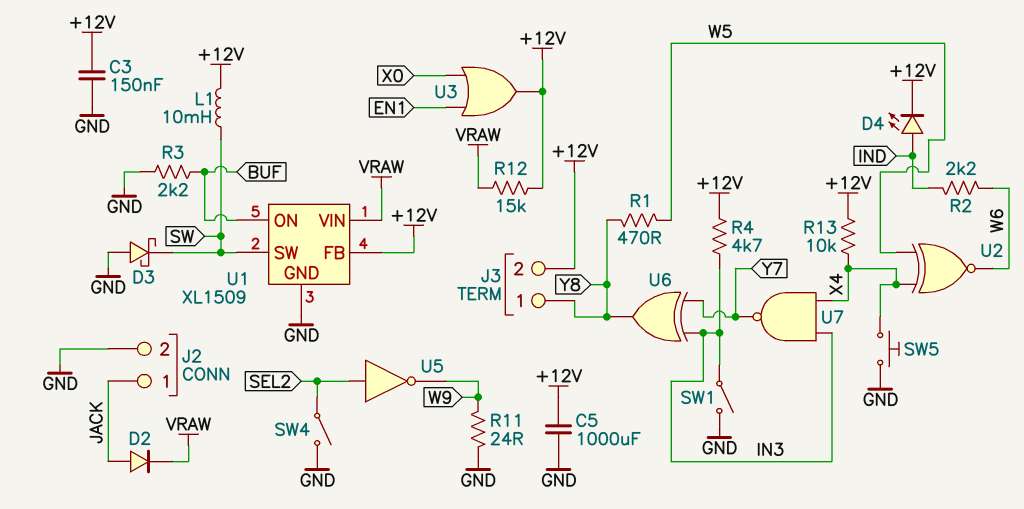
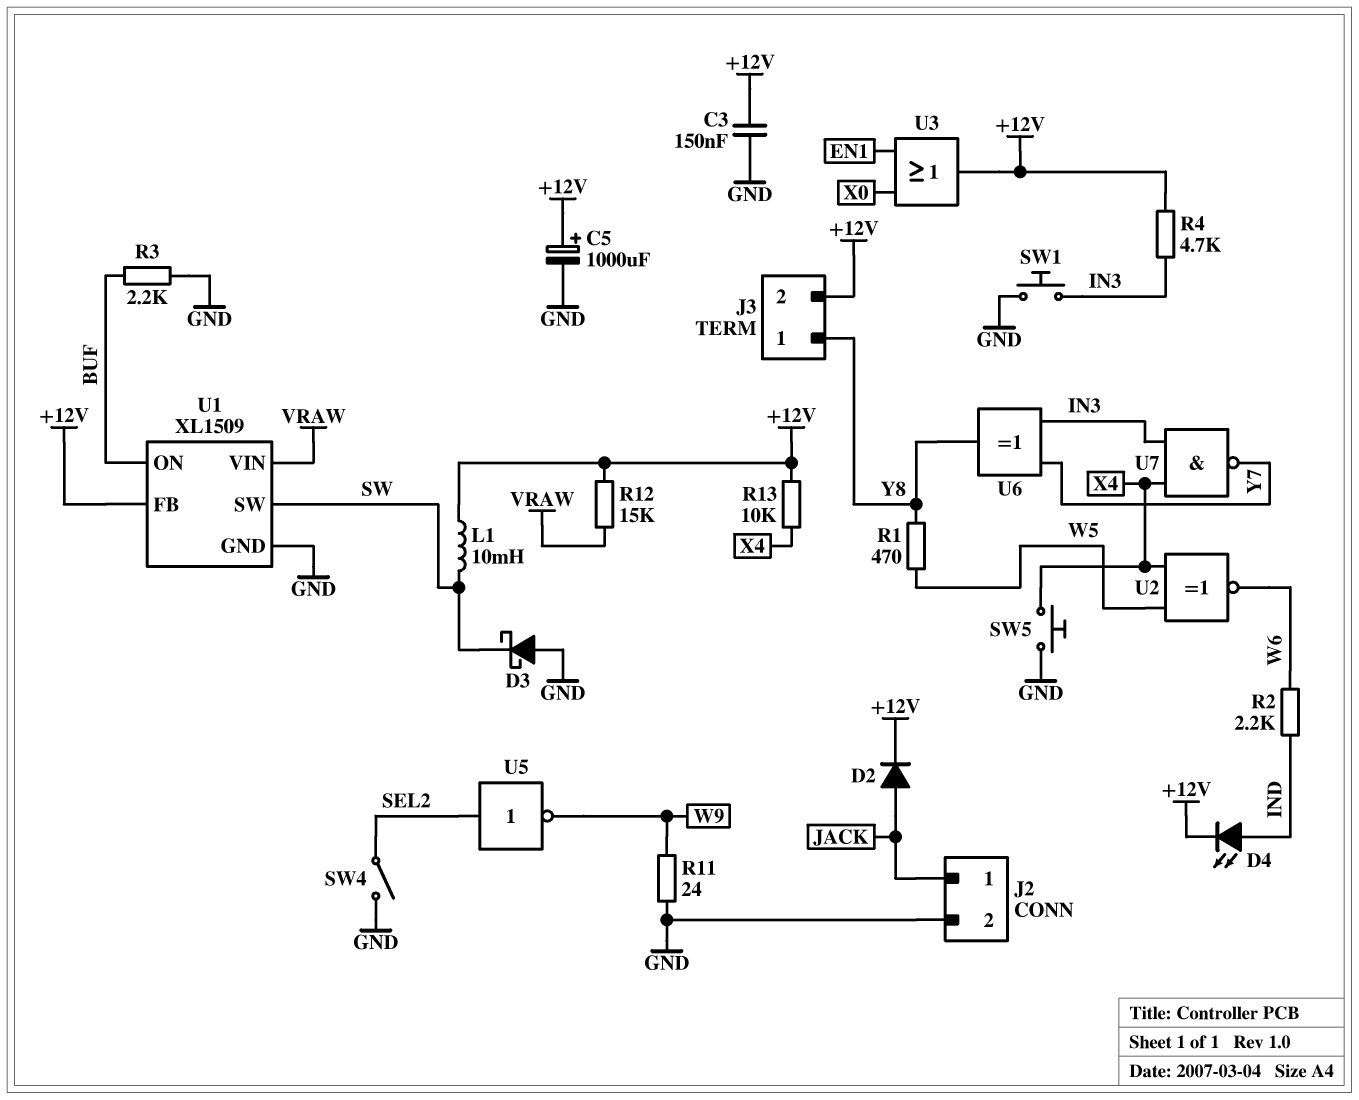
C5: 1000uF (+12V, GND) -> 1000uF (plus +12V, minus GND)
D2: diode (A JACK, K VRAW) -> diode (A JACK, K +12V)
SW1: switch (GND, IN3) -> button (GND, IN3)

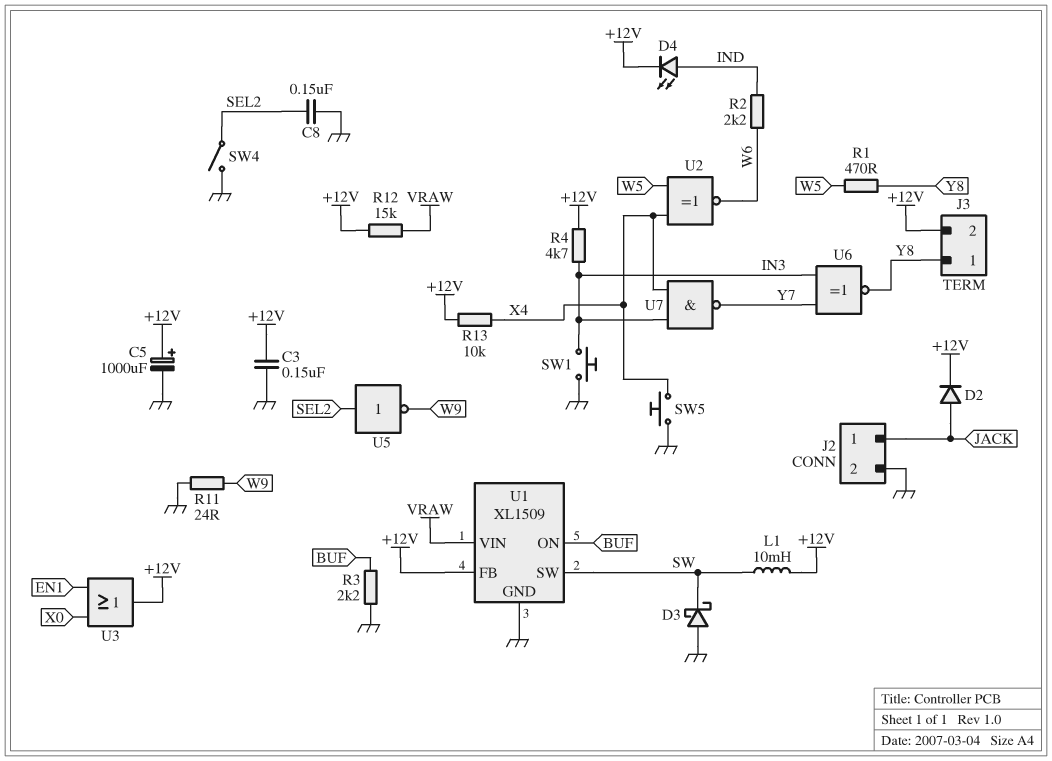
C8: none -> 150nF (GND, SEL2)
U6: XOR (in IN3, in Y7, out Y8) -> XNOR (in IN3, in Y7, out Y8)

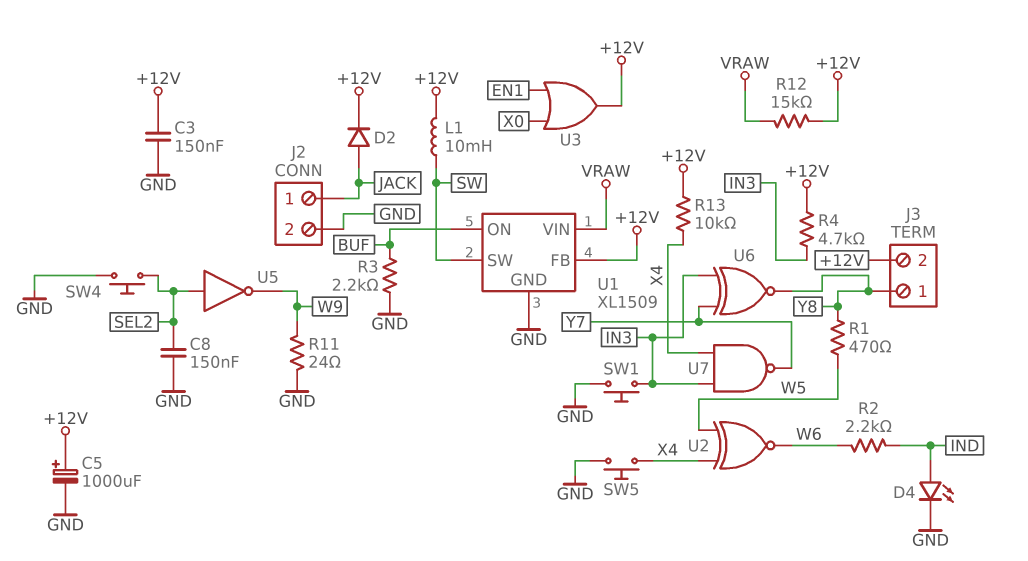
D3: schottky (A GND, K SW) -> none
D4: LED (A IND, K +12V) -> LED (A IND, K GND)
SW4: switch (GND, SEL2) -> button (GND, SEL2)

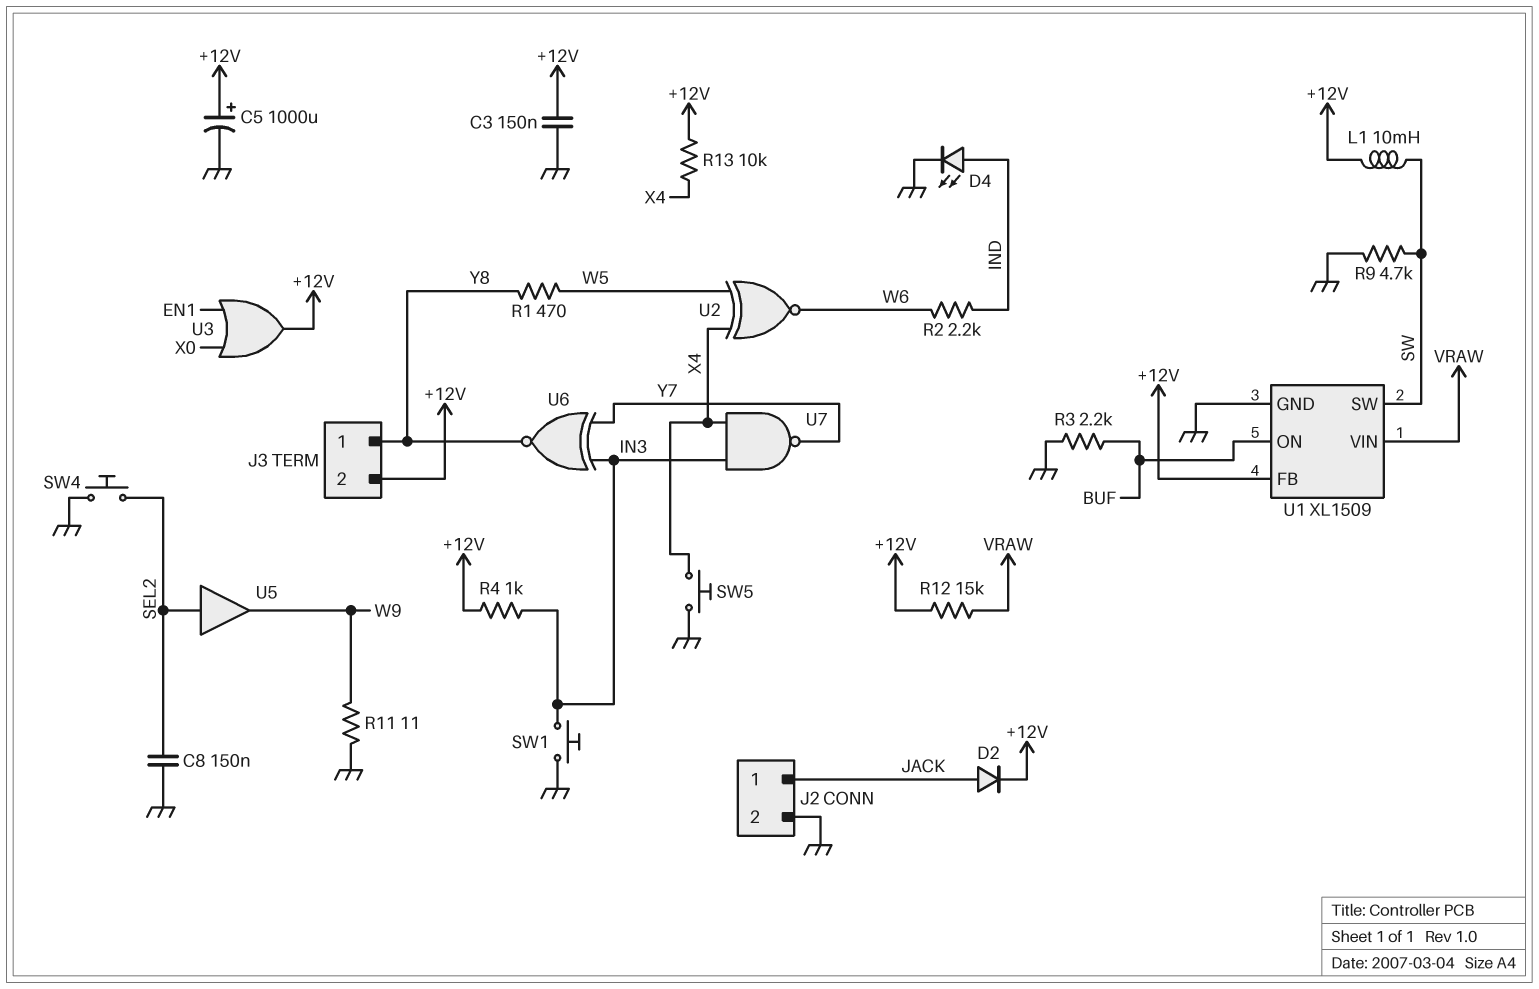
R4: 4.7k (+12V, IN3) -> 1k (+12V, IN3)
R9: none -> 4.7k (GND, SW)
R11: 24 (GND, W9) -> 11 (GND, W9)
U5: NOT (in SEL2, out W9) -> buffer (in SEL2, out W9)

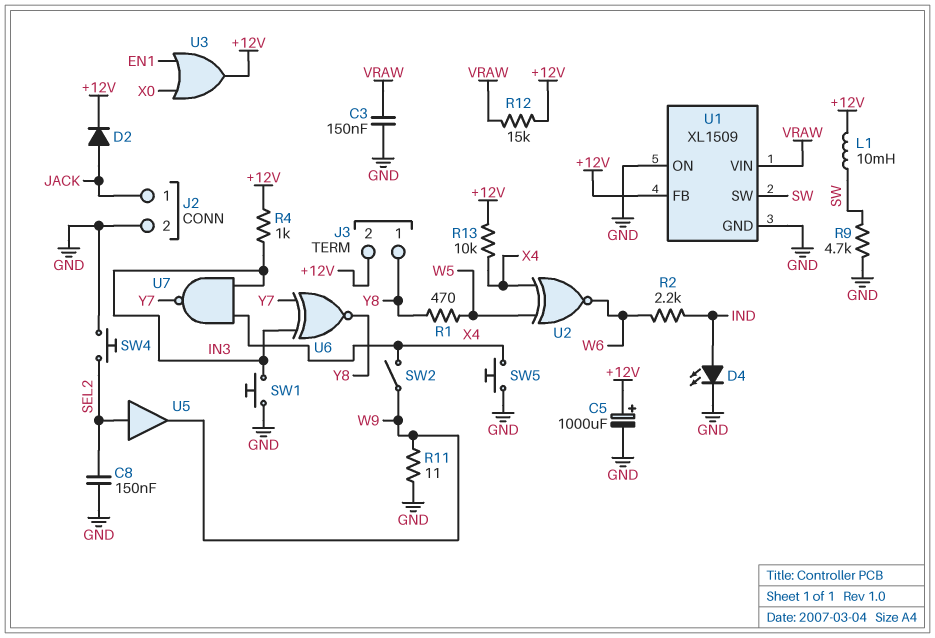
C3: 150nF (+12V, GND) -> 150nF (GND, VRAW)
R3: 2.2k (BUF, GND) -> none
SW2: none -> switch (W9, X4)
U1 pin ON: BUF -> GND

